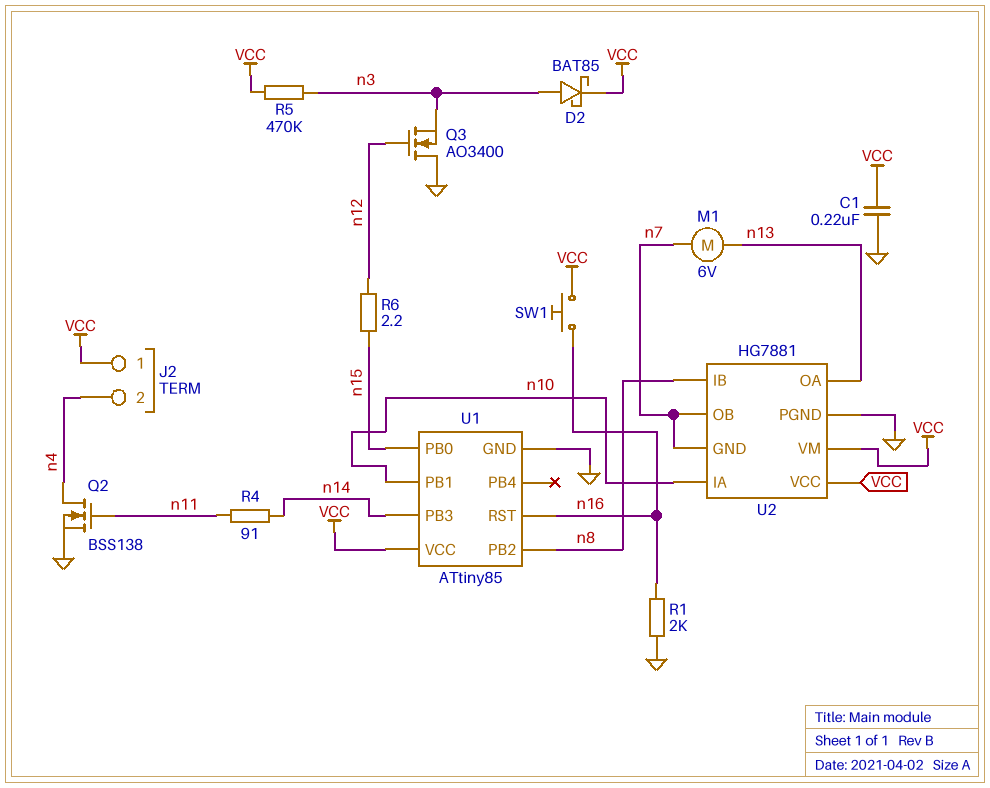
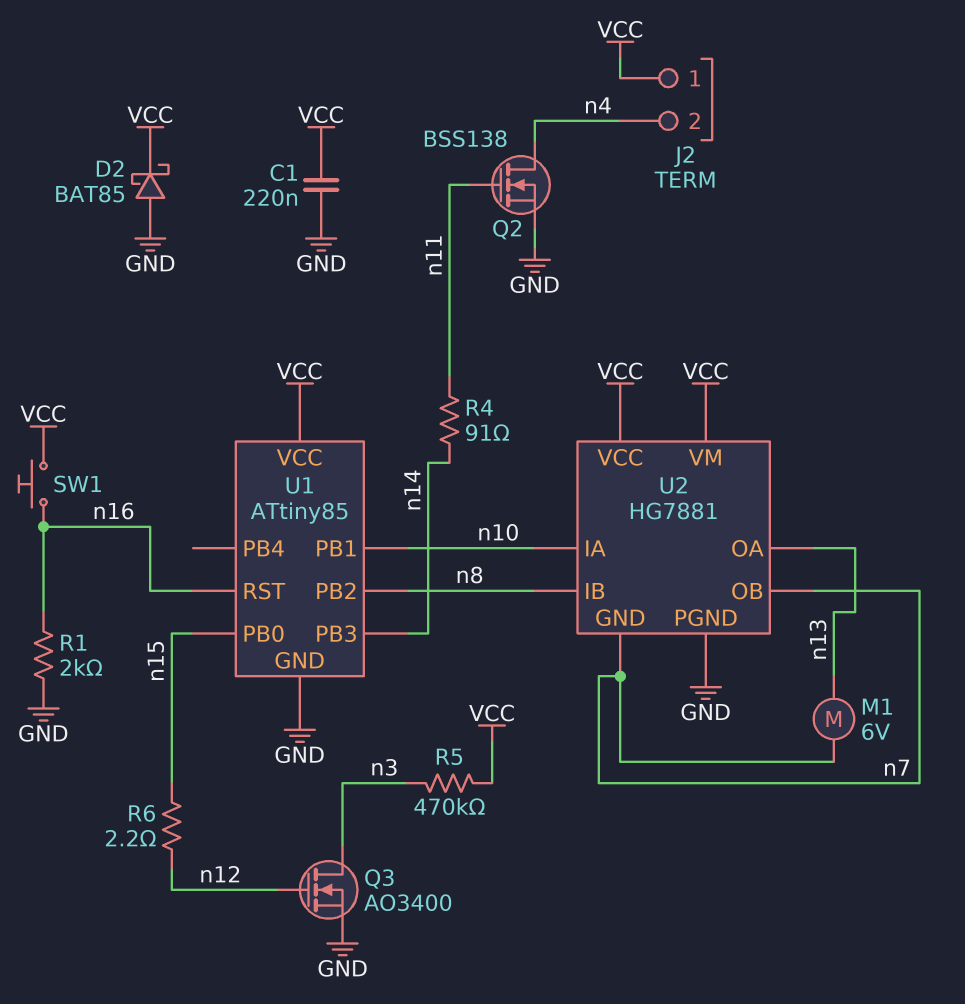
D2: schottky BAT85 (A n3, K VCC) -> schottky BAT85 (A GND, K VCC)
Q3: NMOS AO3400 (G n12, D GND, S n3) -> NMOS AO3400 (G n12, D n3, S GND)

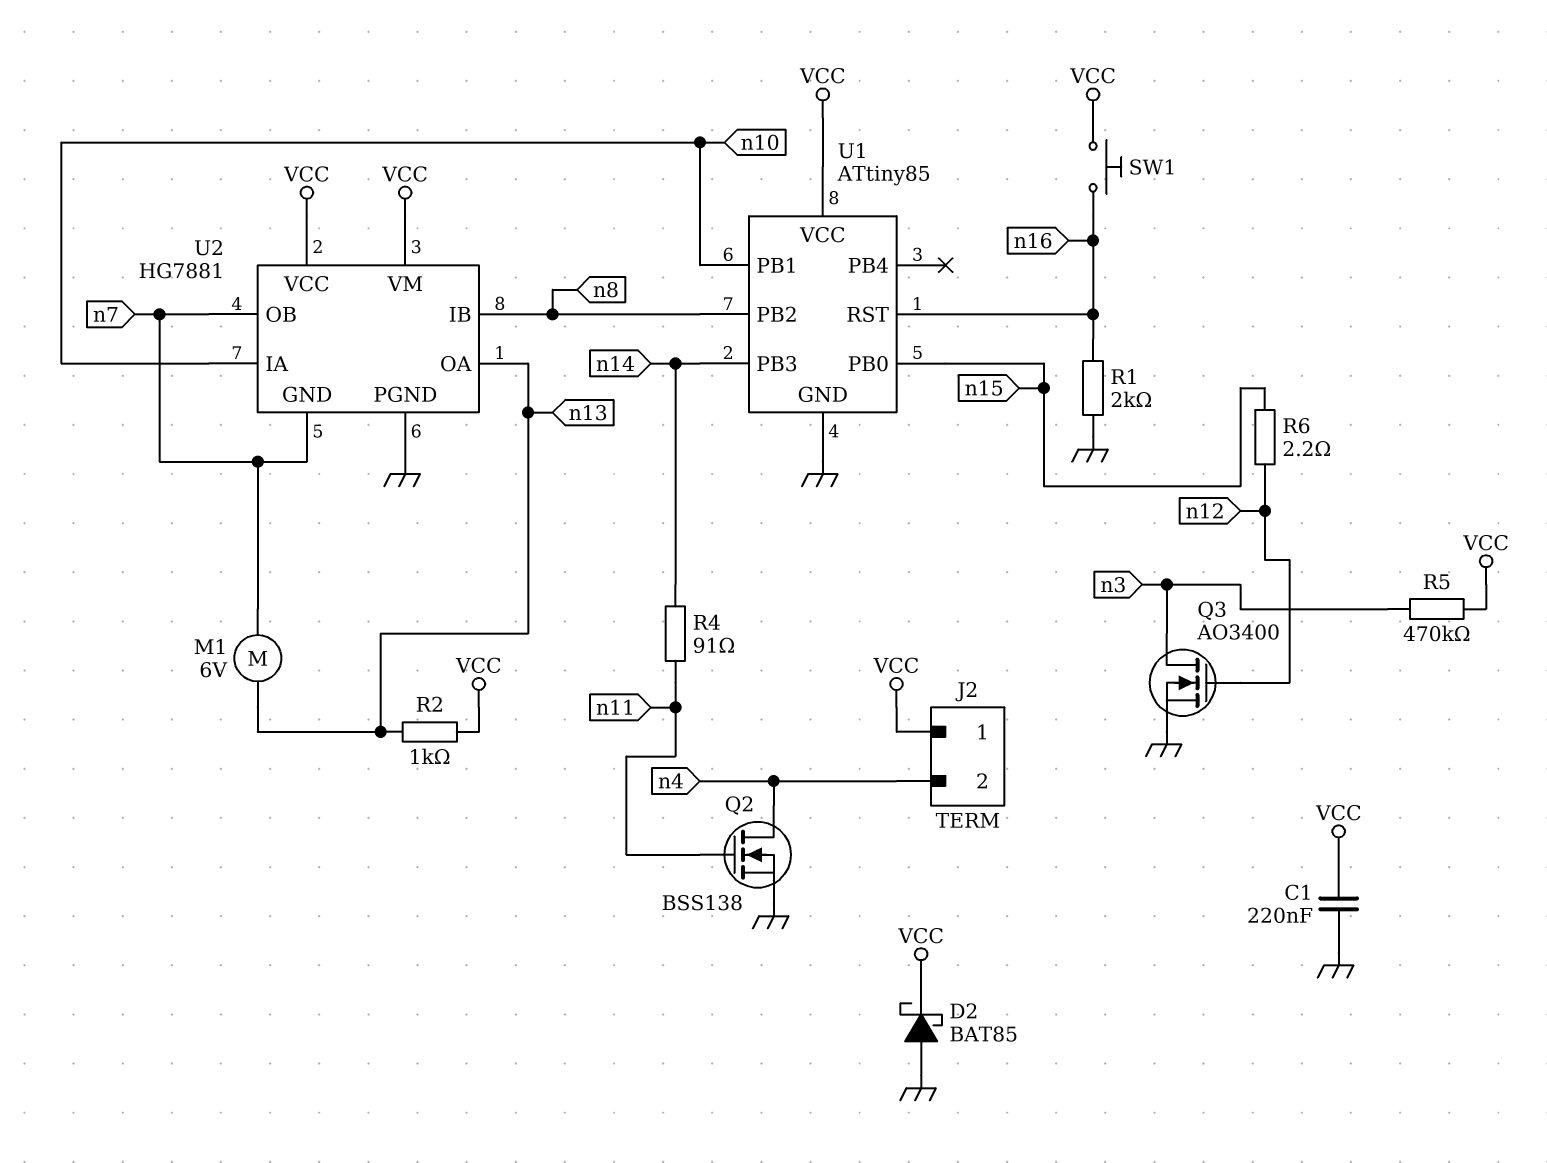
R2: none -> 1k (VCC, n13)

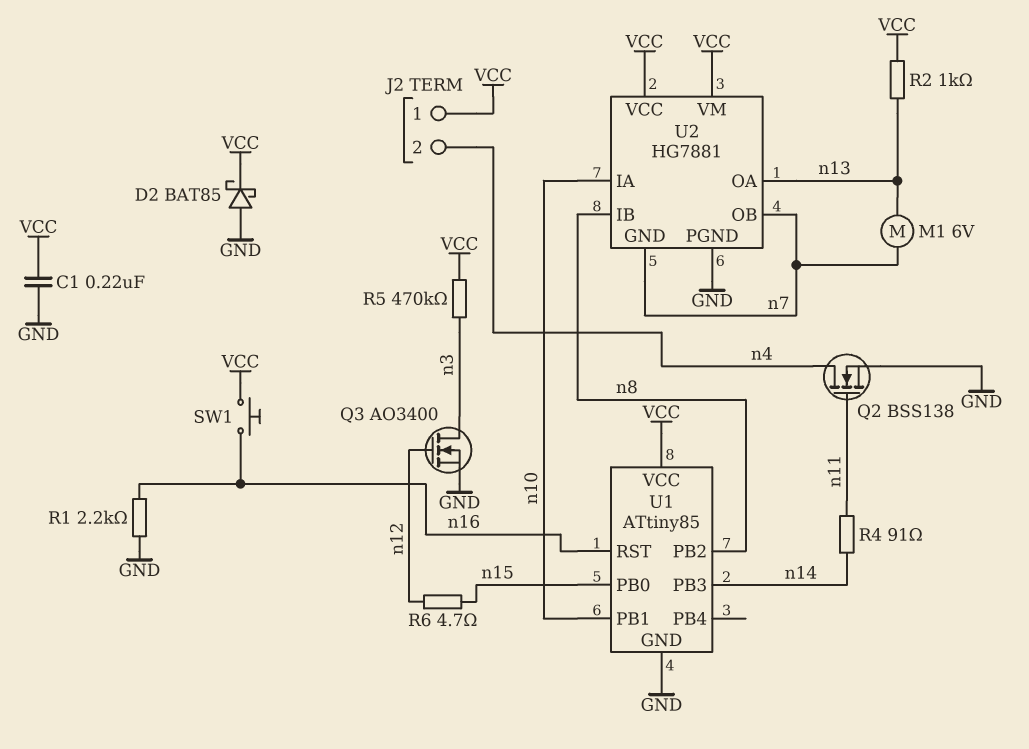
R1: 2k (GND, n16) -> 2.2k (GND, n16)
R6: 2.2 (n12, n15) -> 4.7 (n12, n15)

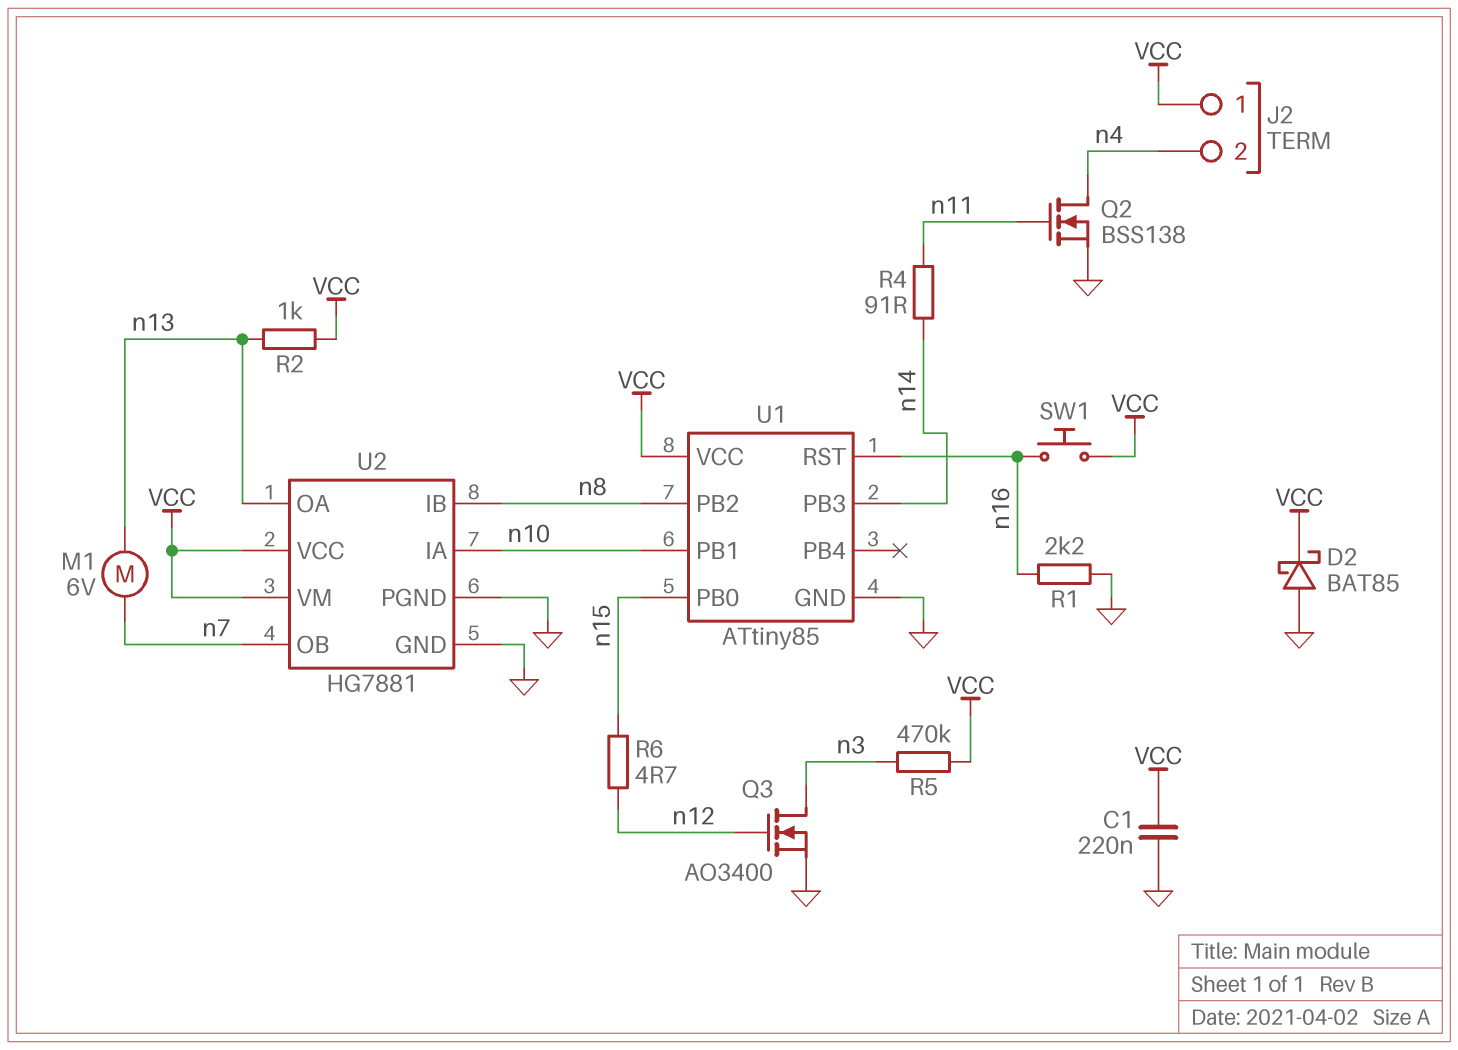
U2 pin GND: n7 -> GND

